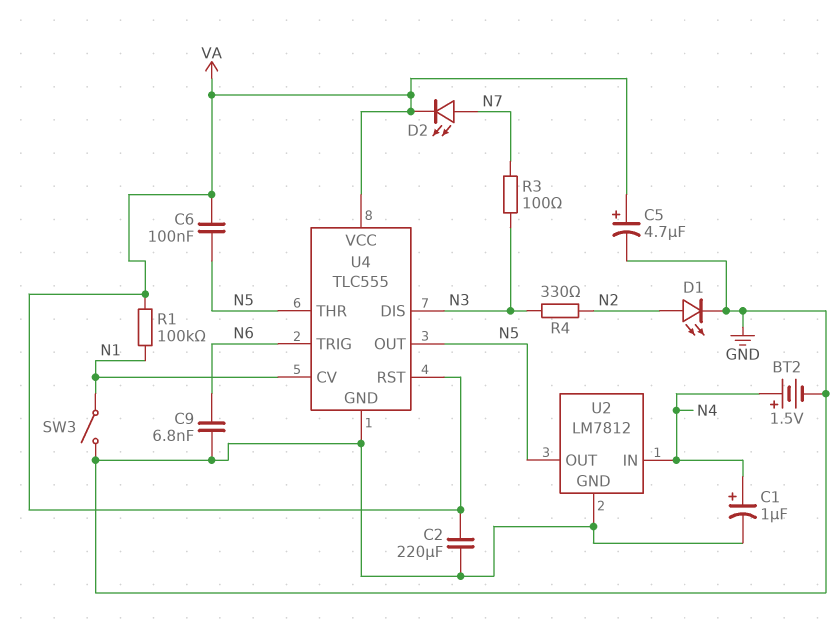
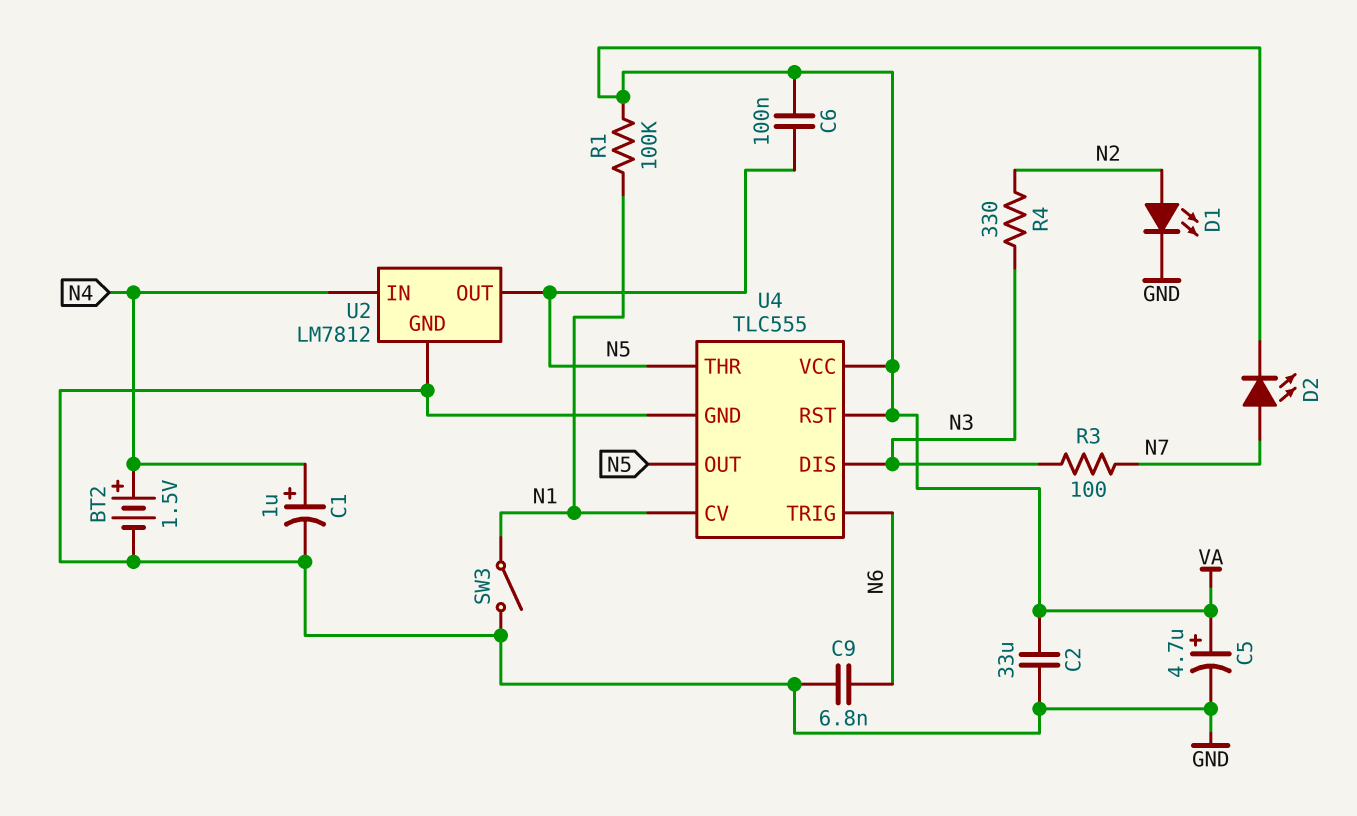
C2: 220uF (GND, VA) -> 33uF (GND, VA)

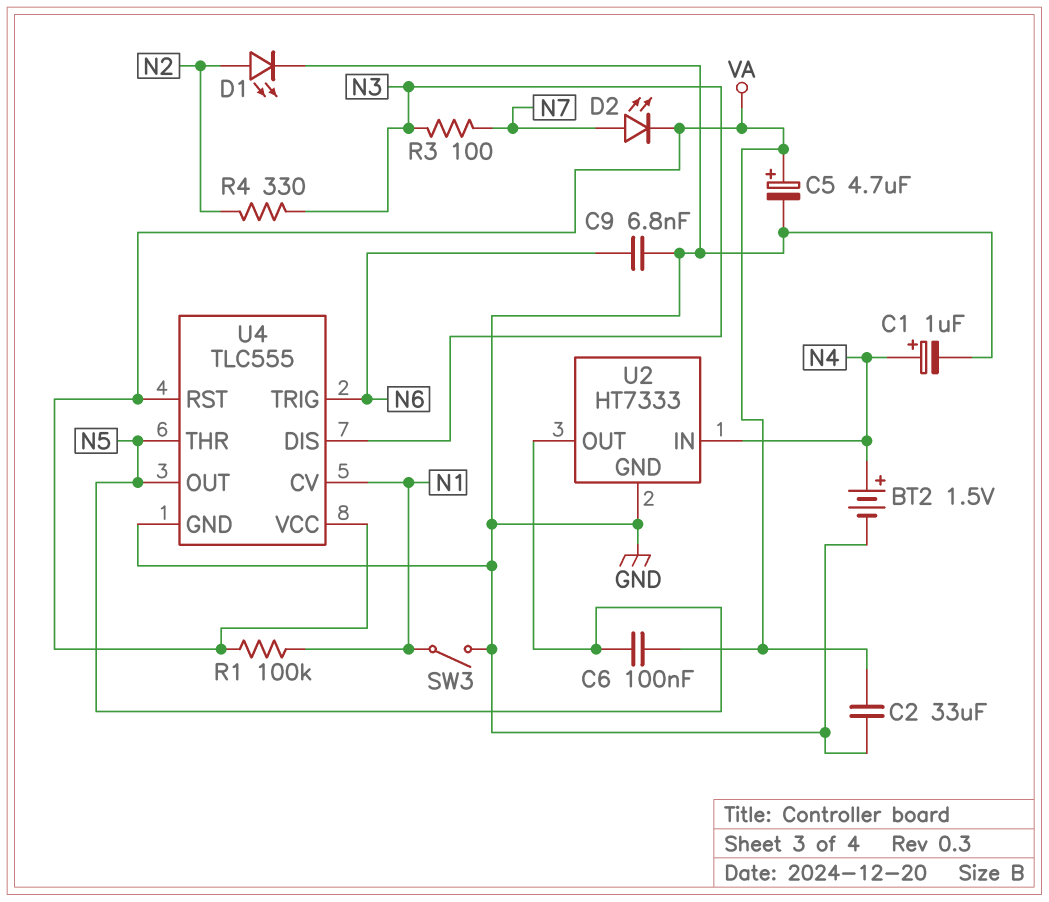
U2: LM7812 -> HT7333

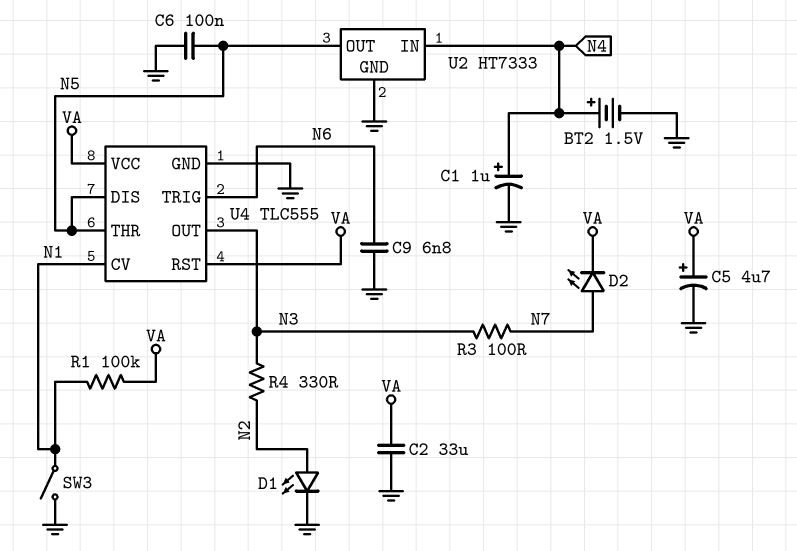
C6: 100nF (N5, VA) -> 100nF (GND, N5)
U4 pin DIS: N3 -> N5
U4 pin OUT: N5 -> N3

